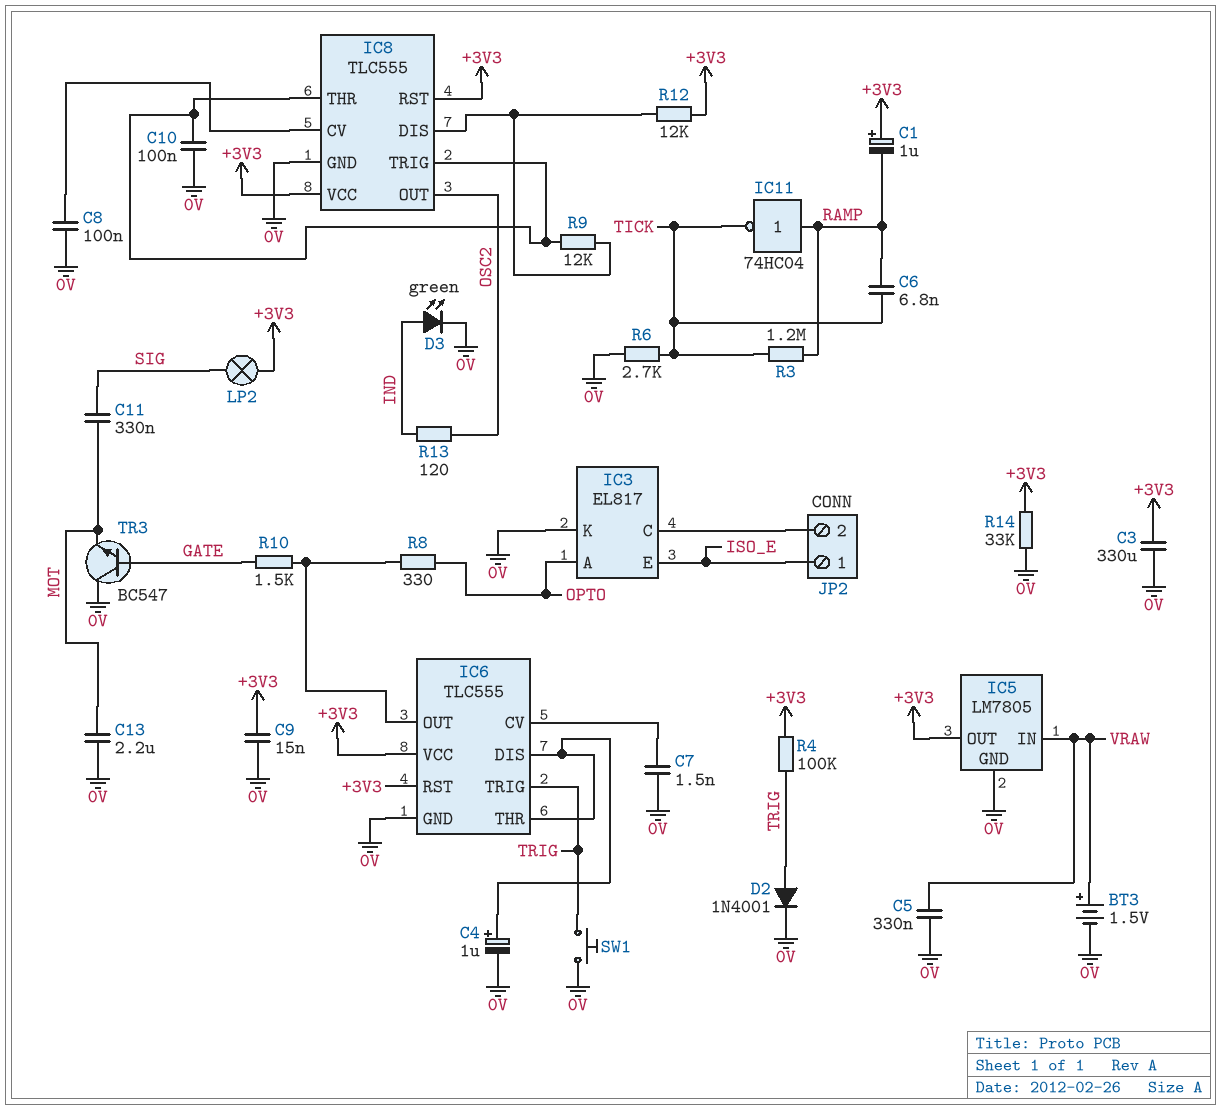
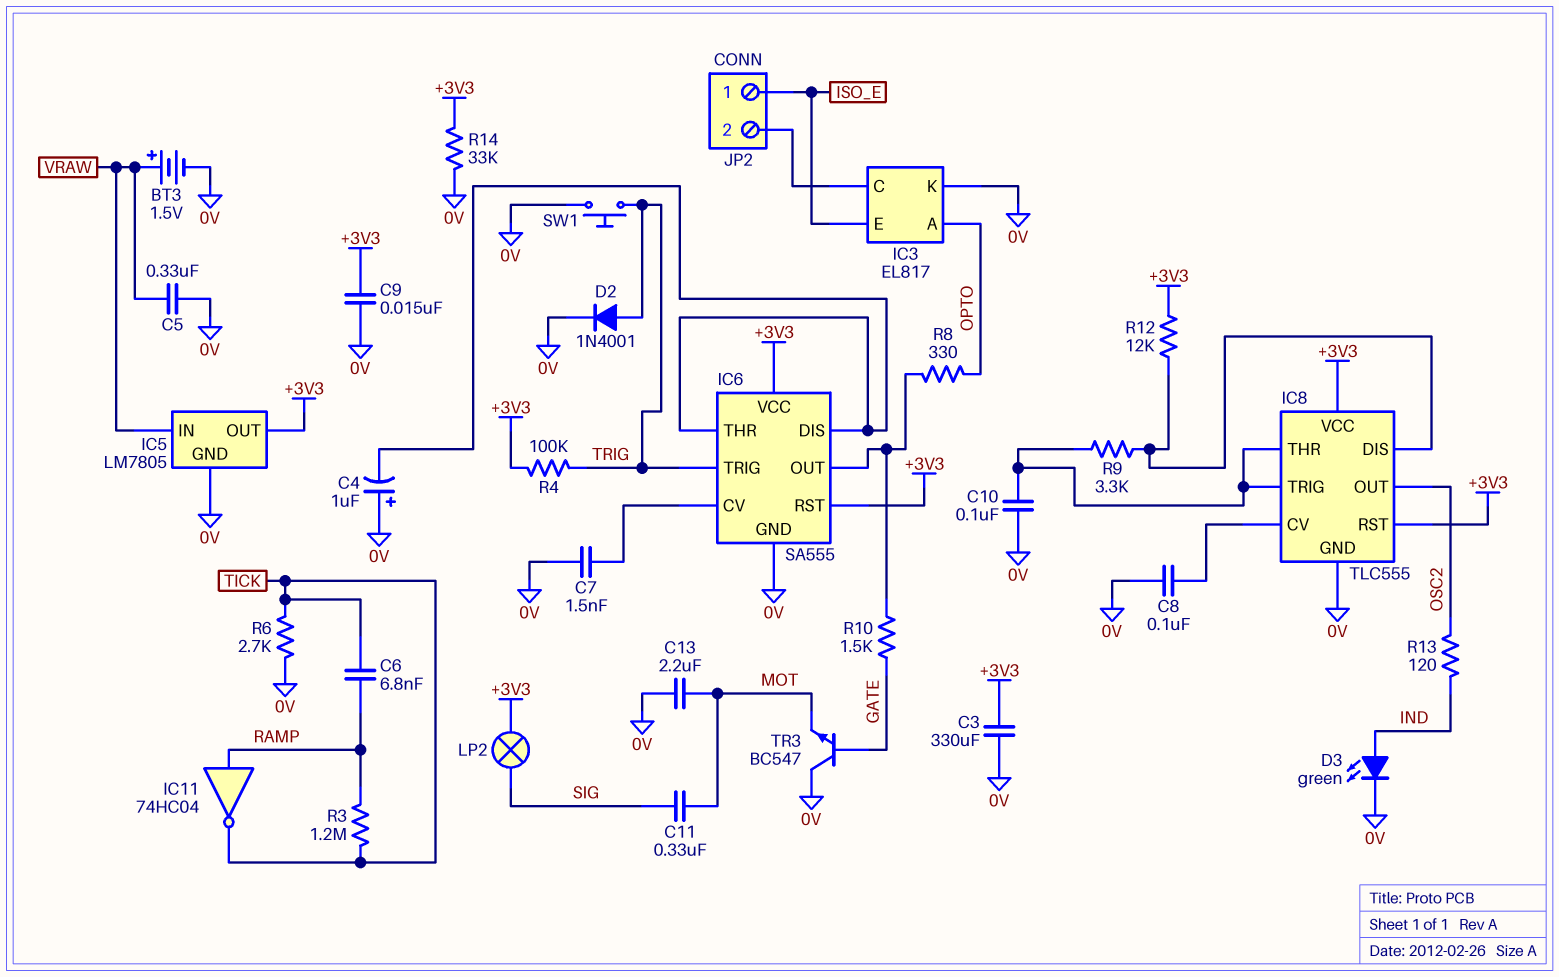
C1: 1uF (plus +3V3, minus RAMP) -> none
C4: 1uF (plus IC6/DIS, minus 0V) -> 1uF (plus 0V, minus IC6/DIS)
IC6: TLC555 -> SA555
R9: 12k (IC8/DIS, IC8/THR) -> 3.3k (IC8/DIS, IC8/THR)

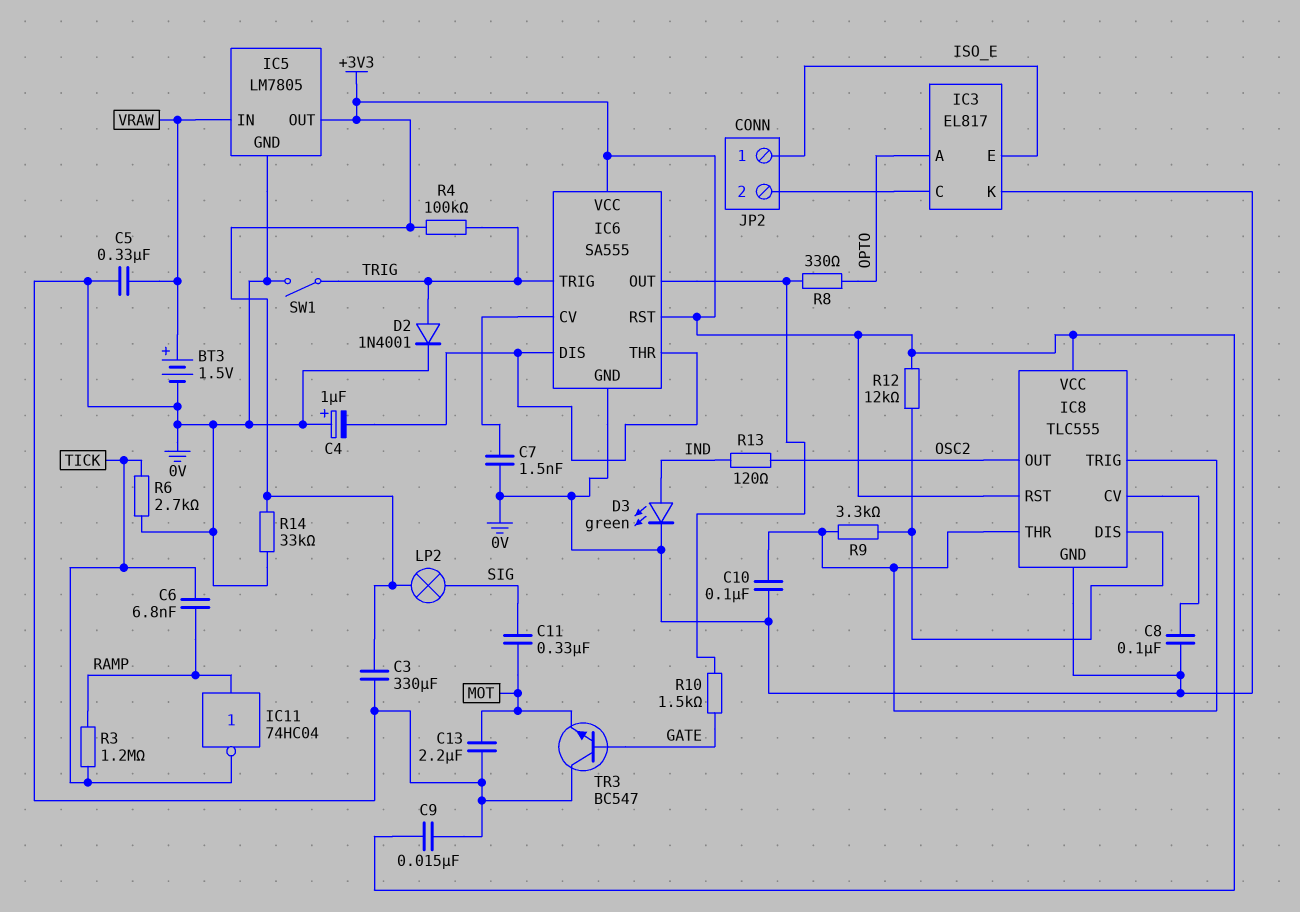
SW1: button (0V, TRIG) -> switch (0V, TRIG)

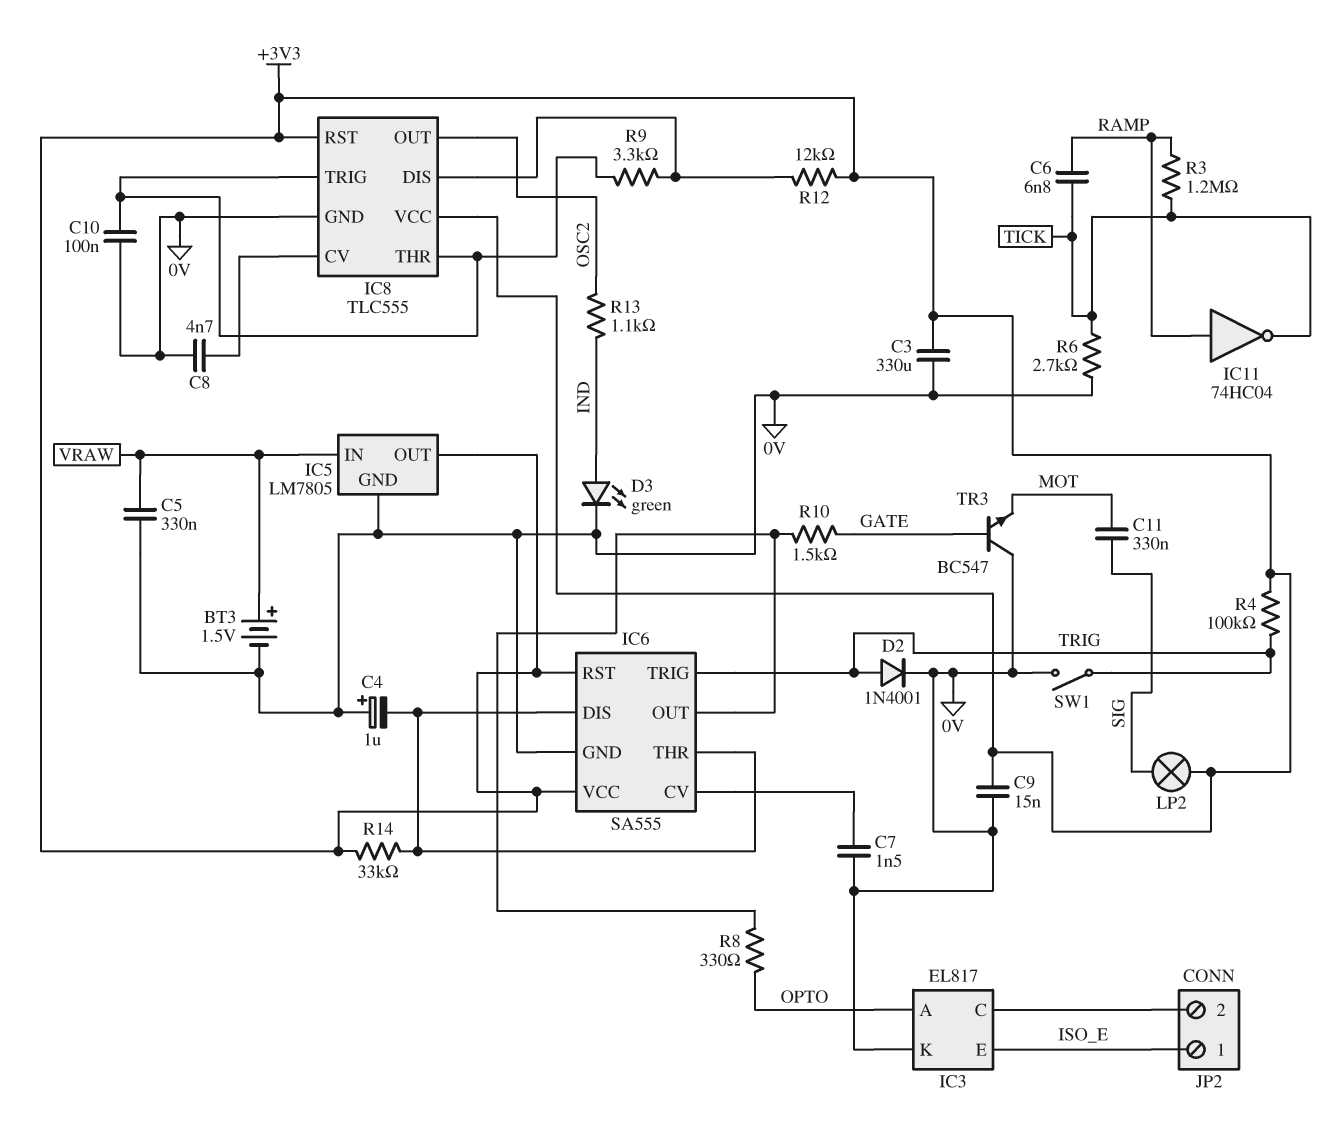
C8: 100nF (0V, IC8/CV) -> 4.7nF (0V, IC8/CV)
C13: 2.2uF (0V, MOT) -> none
R13: 120 (IND, OSC2) -> 1.1k (IND, OSC2)
R14: 33k (+3V3, 0V) -> 33k (+3V3, IC6/DIS)

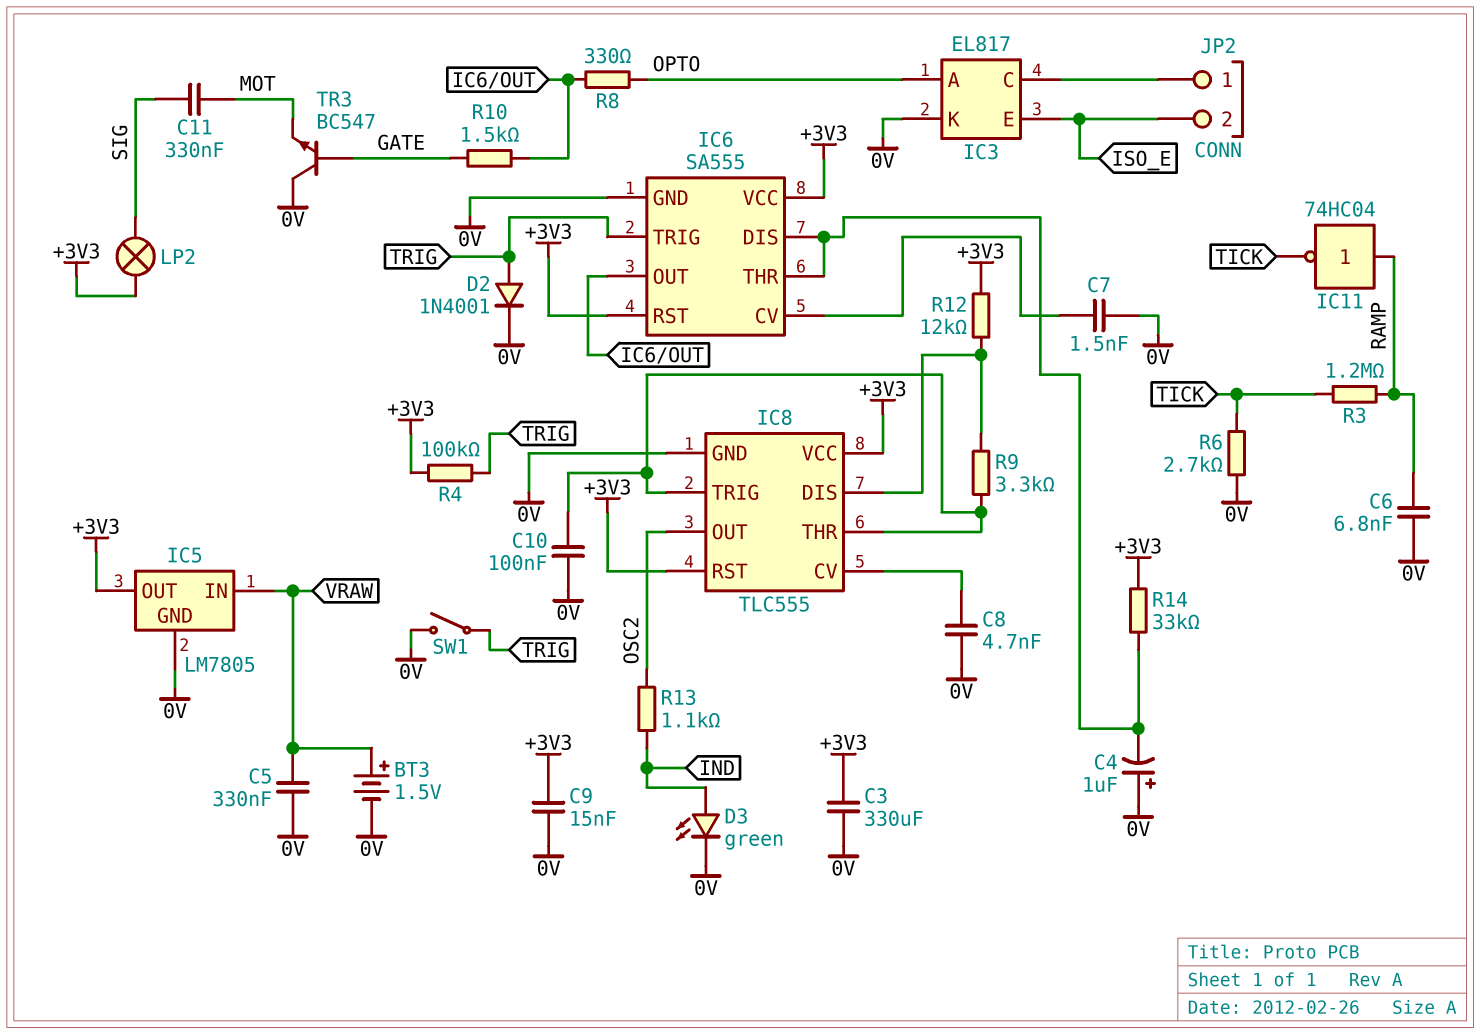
C6: 6.8nF (RAMP, TICK) -> 6.8nF (0V, RAMP)
JP2 pin 1: ISO_E -> IC3/C
JP2 pin 2: IC3/C -> ISO_E

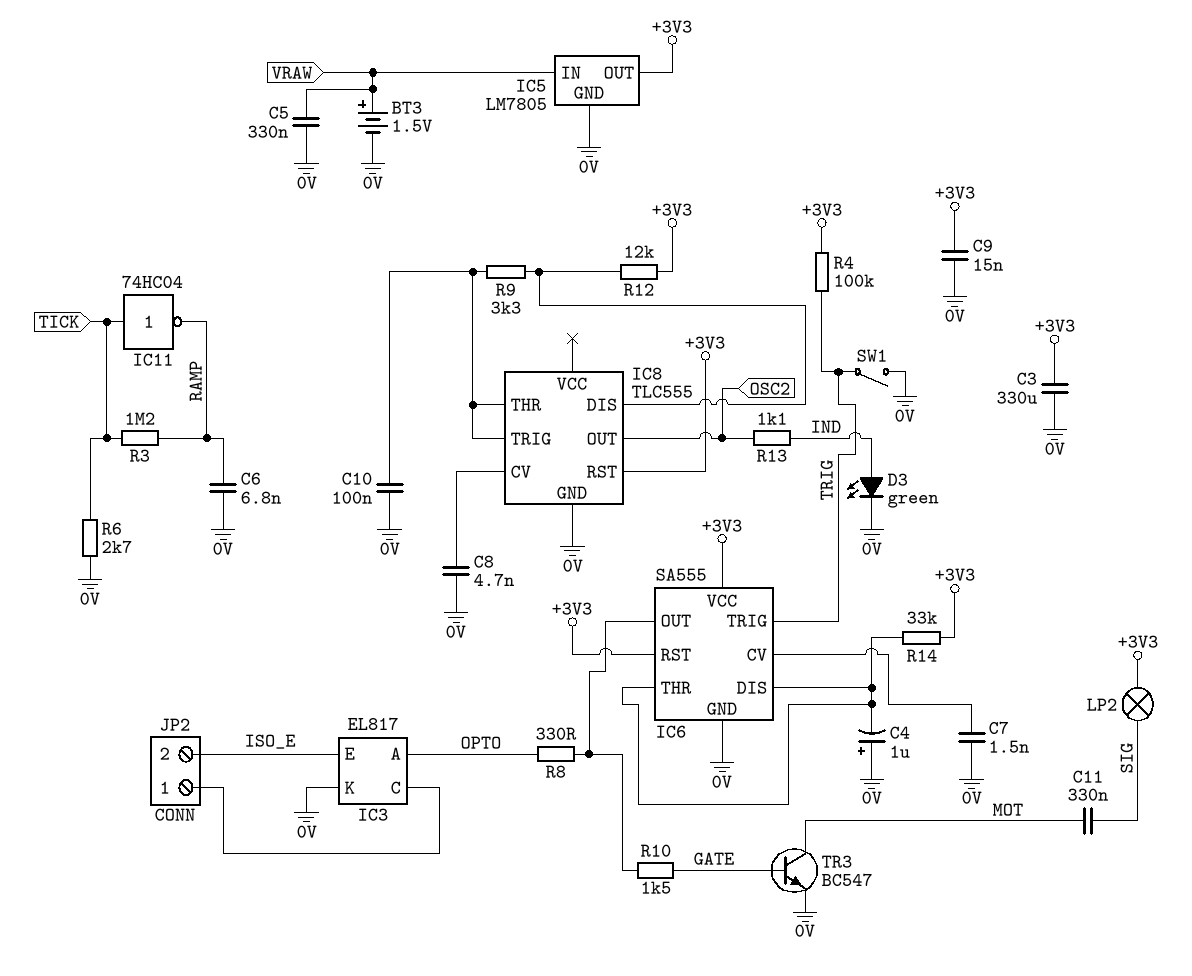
D2: diode 1N4001 (A TRIG, K 0V) -> none
IC8 pin VCC: +3V3 -> none
IC11: NOT 74HC04 (in RAMP, out TICK) -> NOT 74HC04 (in TICK, out RAMP)
TR3: NPN BC547 (B GATE, C 0V, E MOT) -> NPN BC547 (B GATE, C MOT, E 0V)

